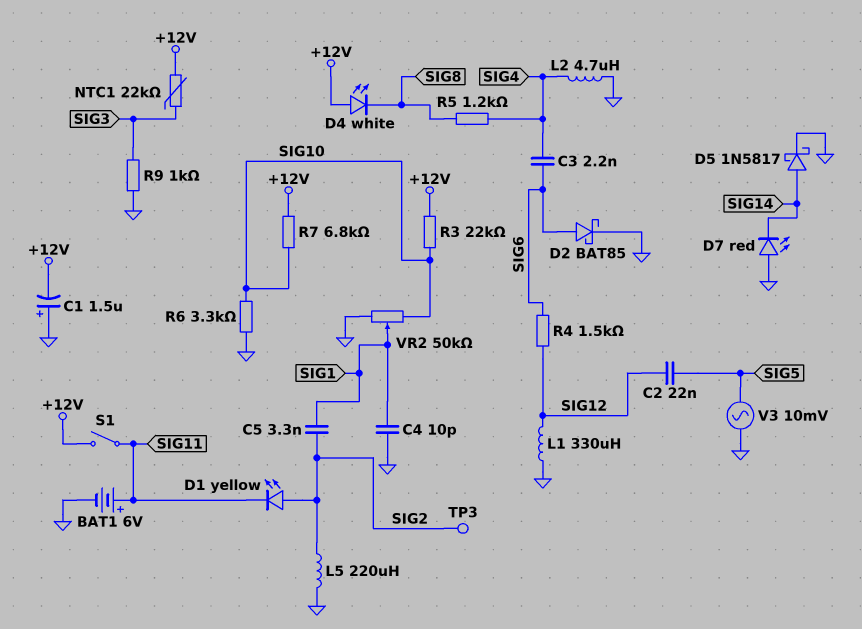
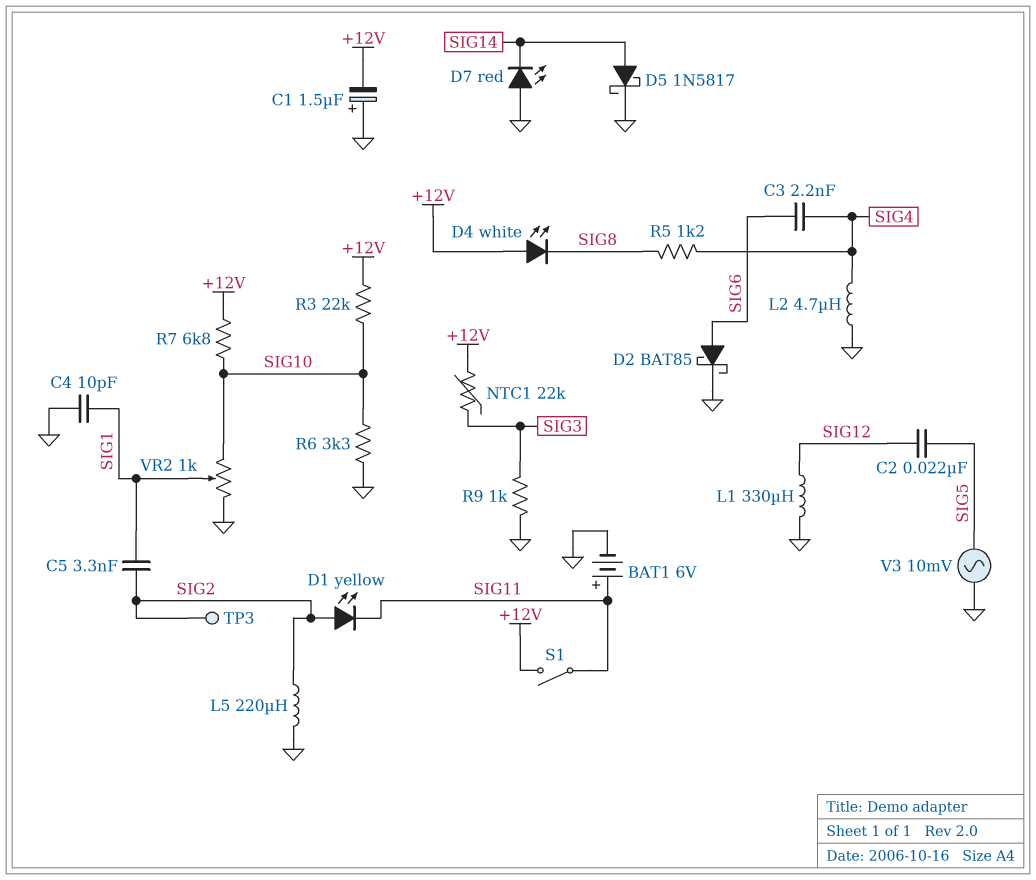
R4: 1.5k (SIG6, SIG12) -> none
VR2: 50k (GND, SIG10, wiper SIG1) -> 1k (GND, SIG10, wiper SIG1)

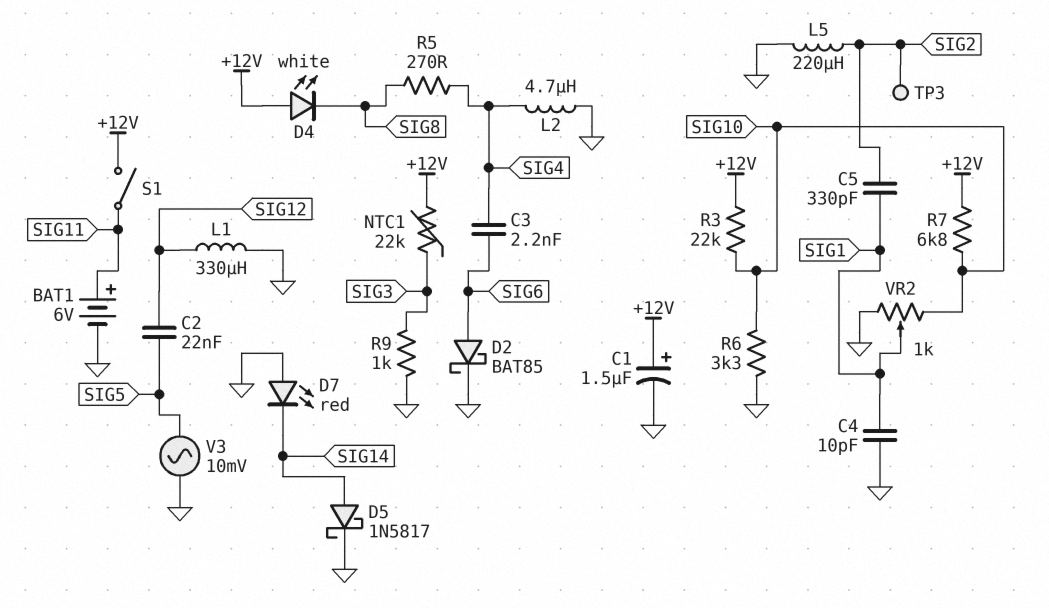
C1: 1.5uF (plus GND, minus +12V) -> 1.5uF (plus +12V, minus GND)
C5: 3.3nF (SIG1, SIG2) -> 330pF (SIG1, SIG2)
D1: LED yellow (A SIG2, K SIG11) -> none
R5: 1.2k (SIG4, SIG8) -> 270 (SIG4, SIG8)

